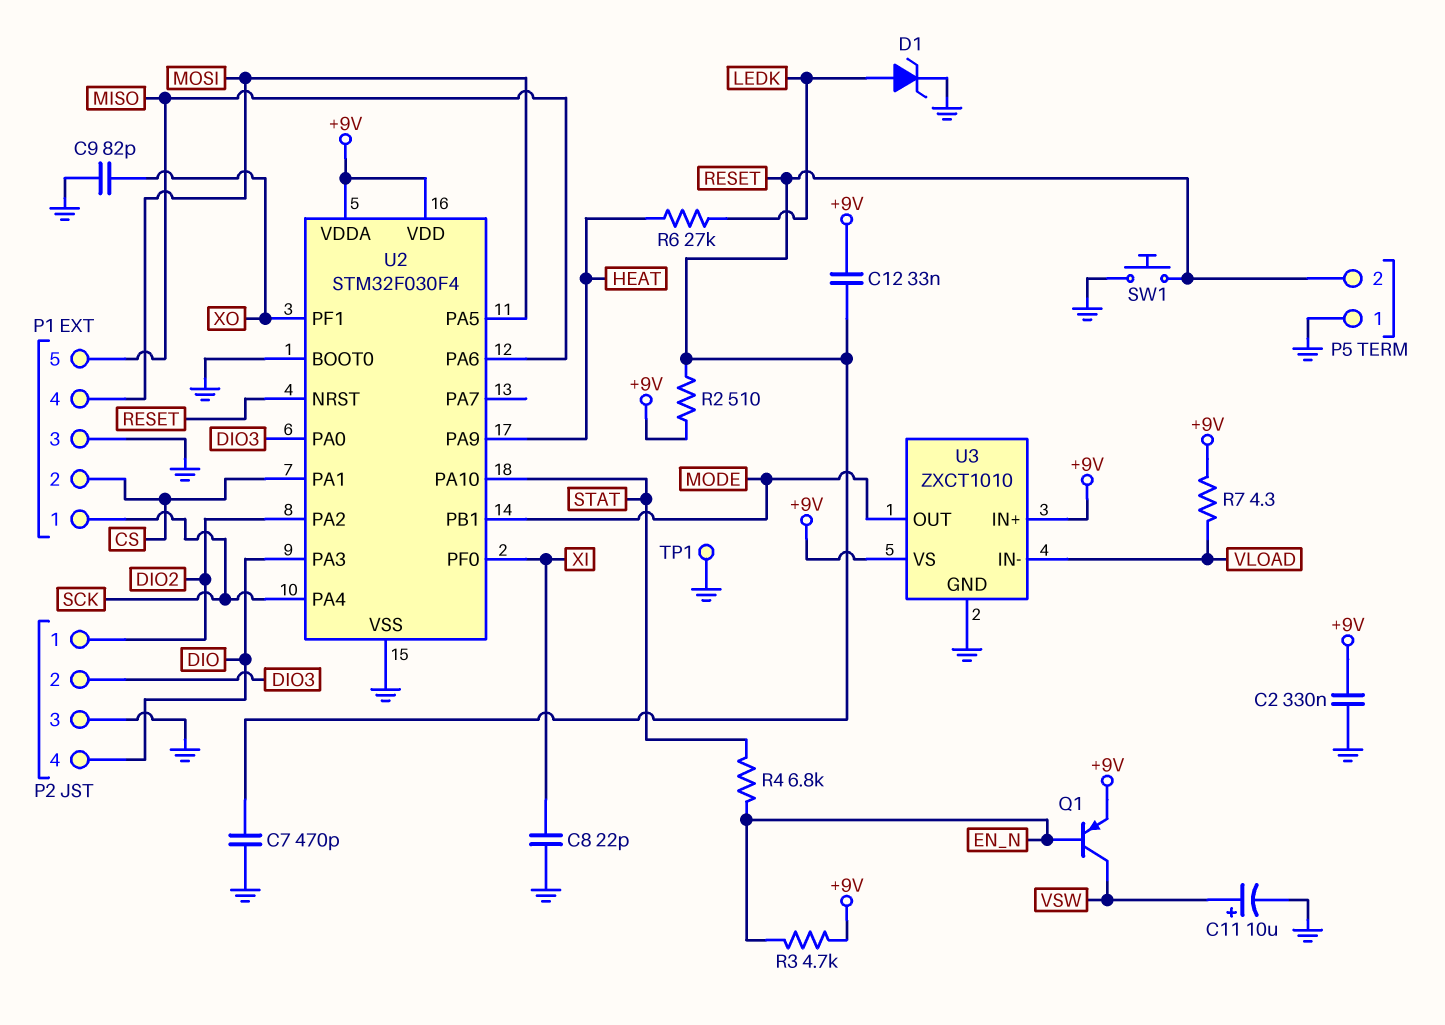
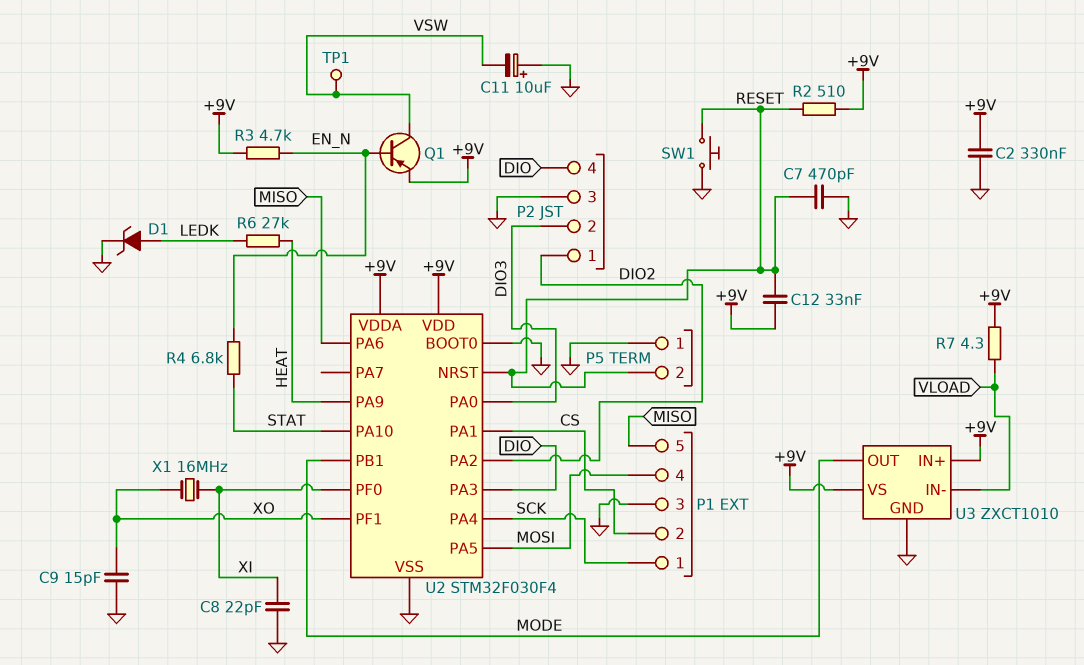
C9: 82pF (GND, XO) -> 15pF (GND, XO)
C11: 10uF (plus VSW, minus GND) -> 10uF (plus GND, minus VSW)
TP1: test point (GND) -> test point (VSW)
X1: none -> 16MHz (XI, XO)

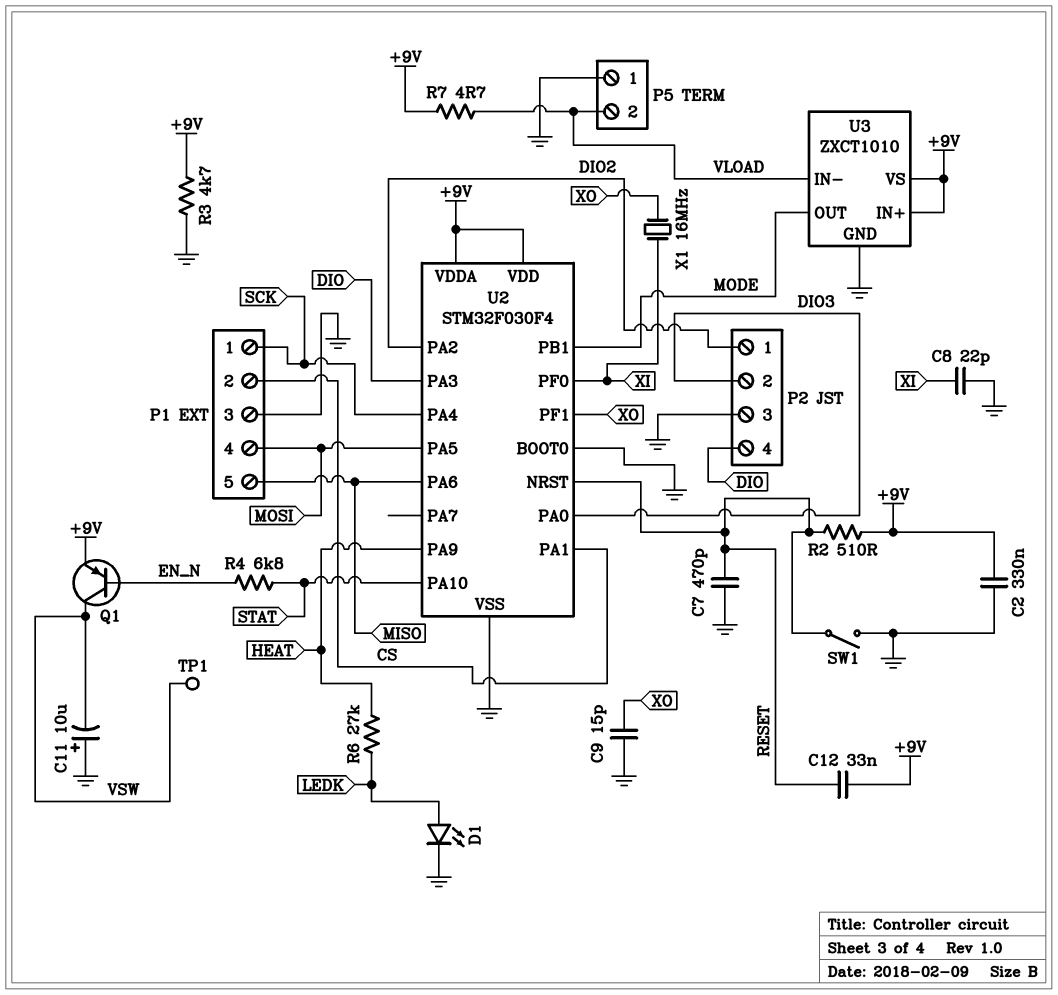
D1: zener (A LEDK, K GND) -> LED (A LEDK, K GND)
P5 pin 2: RESET -> VLOAD
R3: 4.7k (+9V, EN_N) -> 4.7k (+9V, GND)
R7: 4.3 (+9V, VLOAD) -> 4.7 (+9V, VLOAD)
SW1: button (GND, RESET) -> switch (GND, RESET)

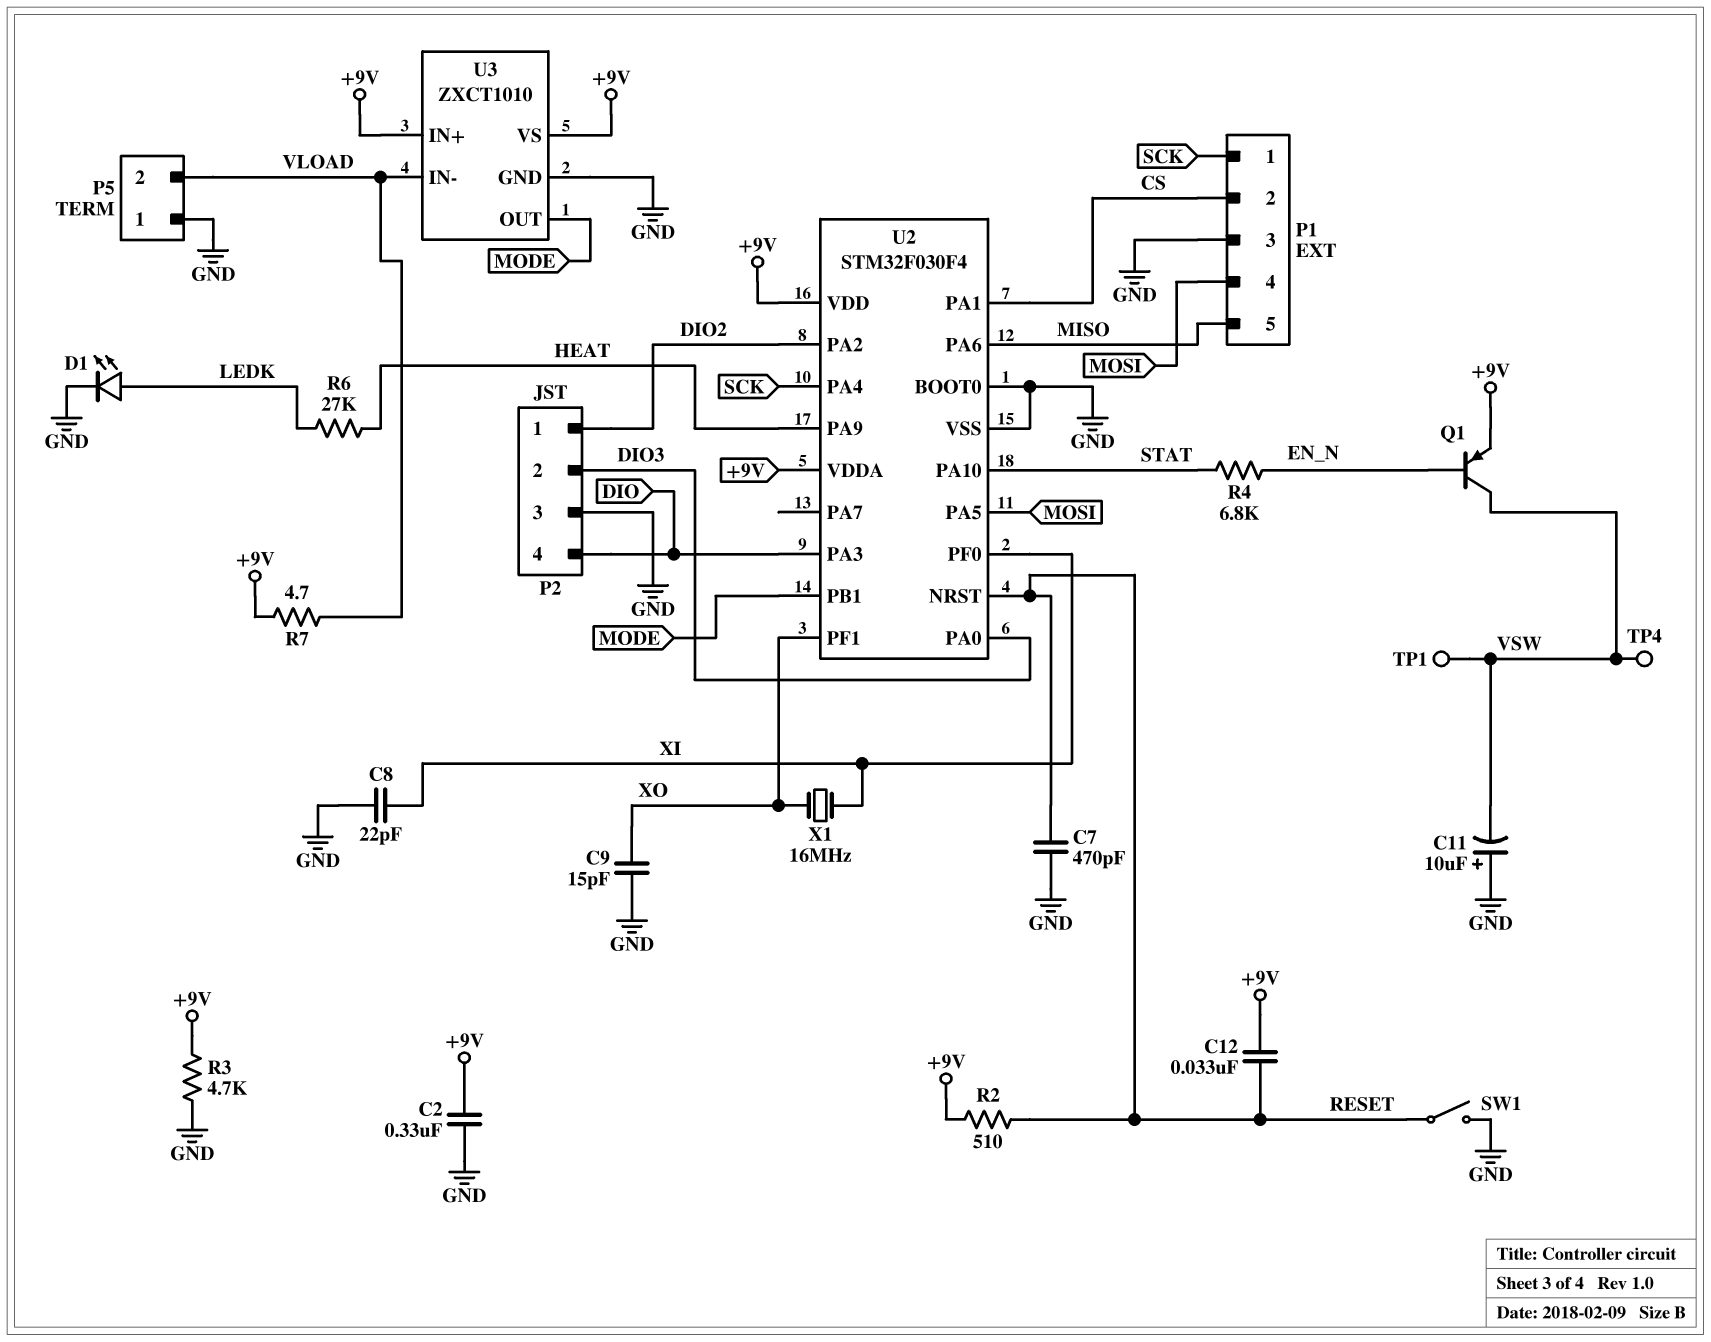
TP4: none -> test point (VSW)

